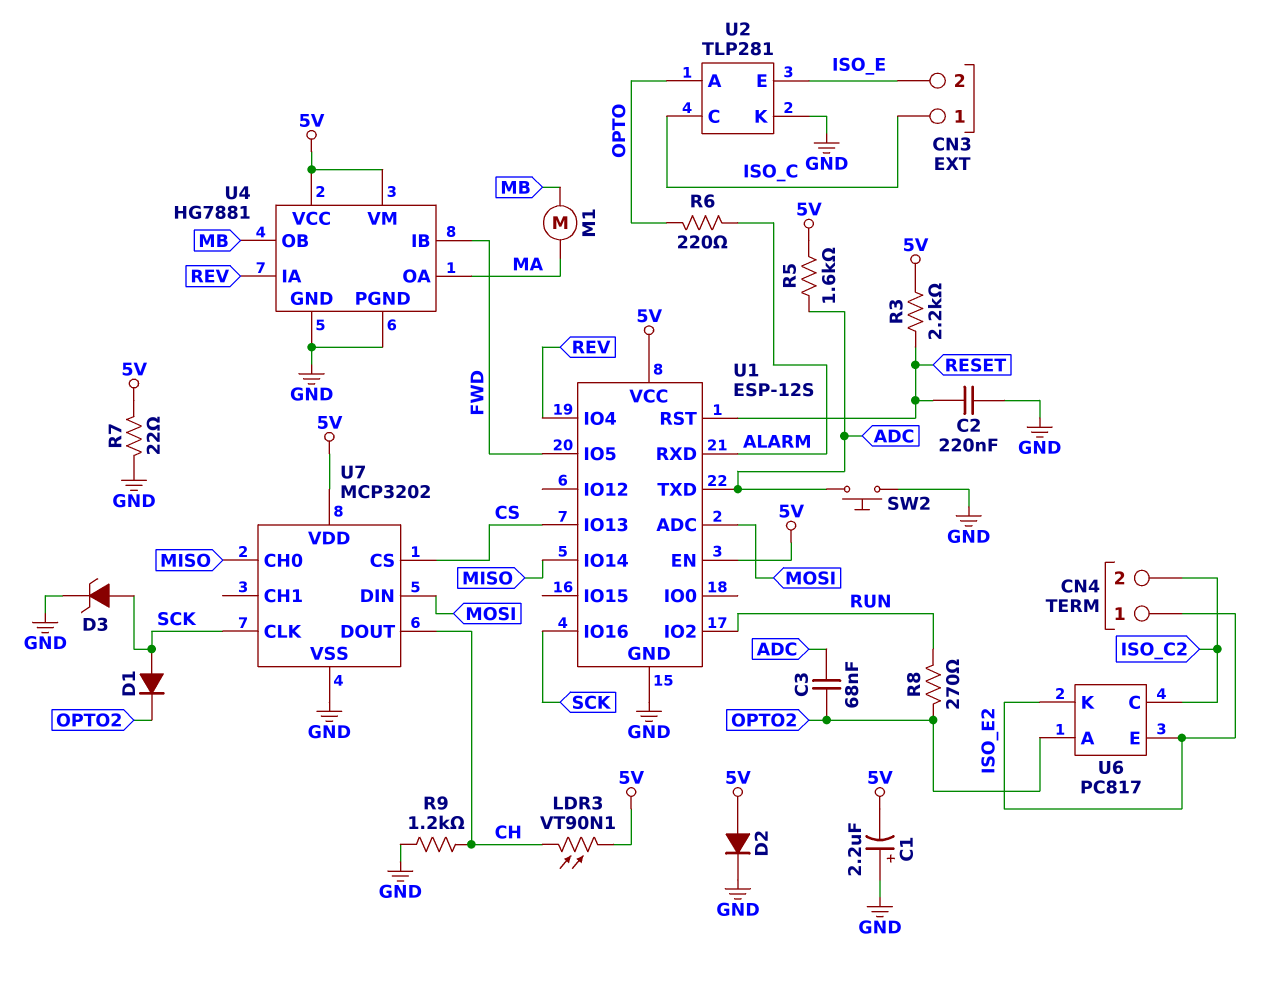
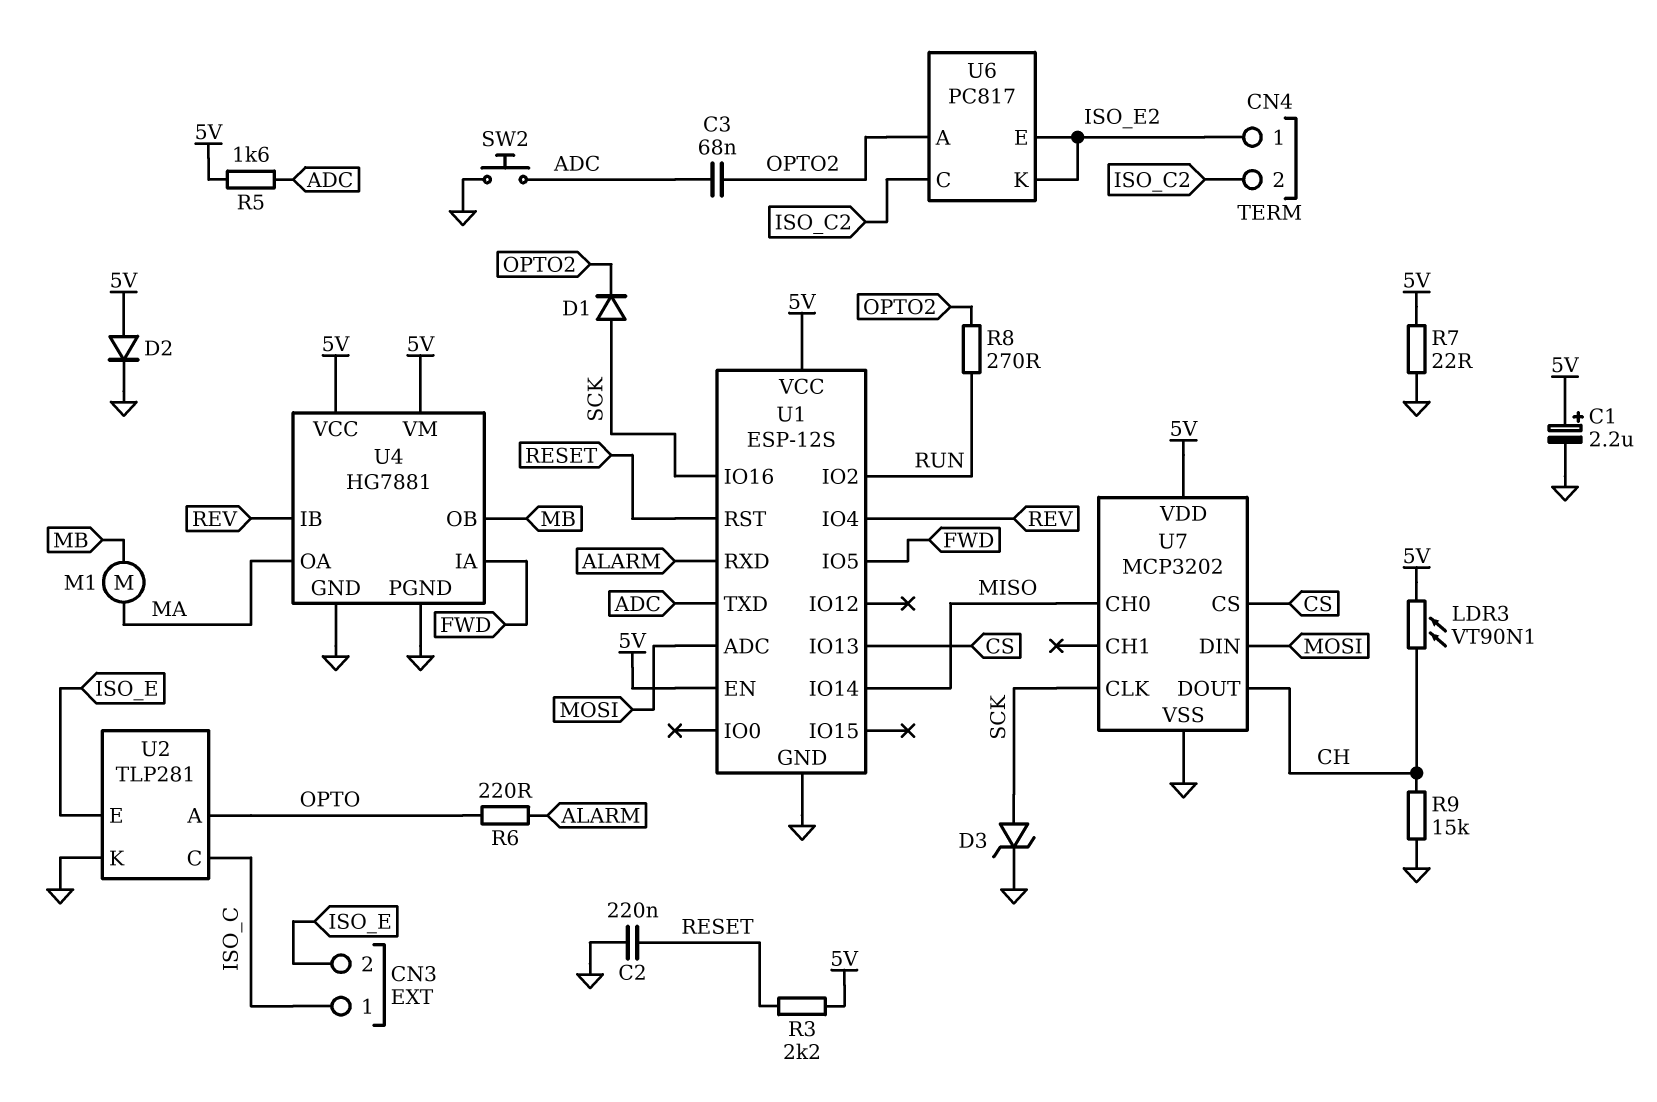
C1: 2.2uF (plus GND, minus 5V) -> 2.2uF (plus 5V, minus GND)
R9: 1.2k (CH, GND) -> 15k (CH, GND)
U4 pin IA: REV -> FWD
U4 pin IB: FWD -> REV

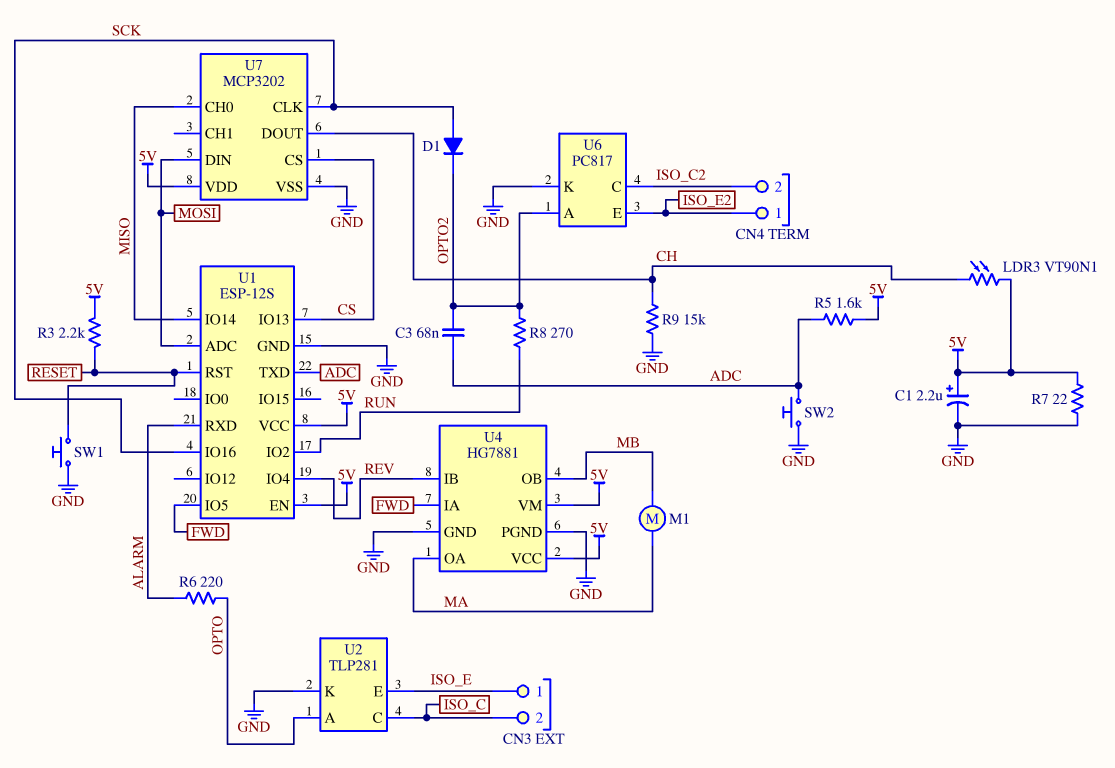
C2: 220nF (GND, RESET) -> none
CN3 pin 1: ISO_C -> ISO_E
CN3 pin 2: ISO_E -> ISO_C
D2: diode (A 5V, K GND) -> none
D3: zener (A SCK, K GND) -> none
SW1: none -> button (GND, RESET)
U6 pin K: ISO_E2 -> GND

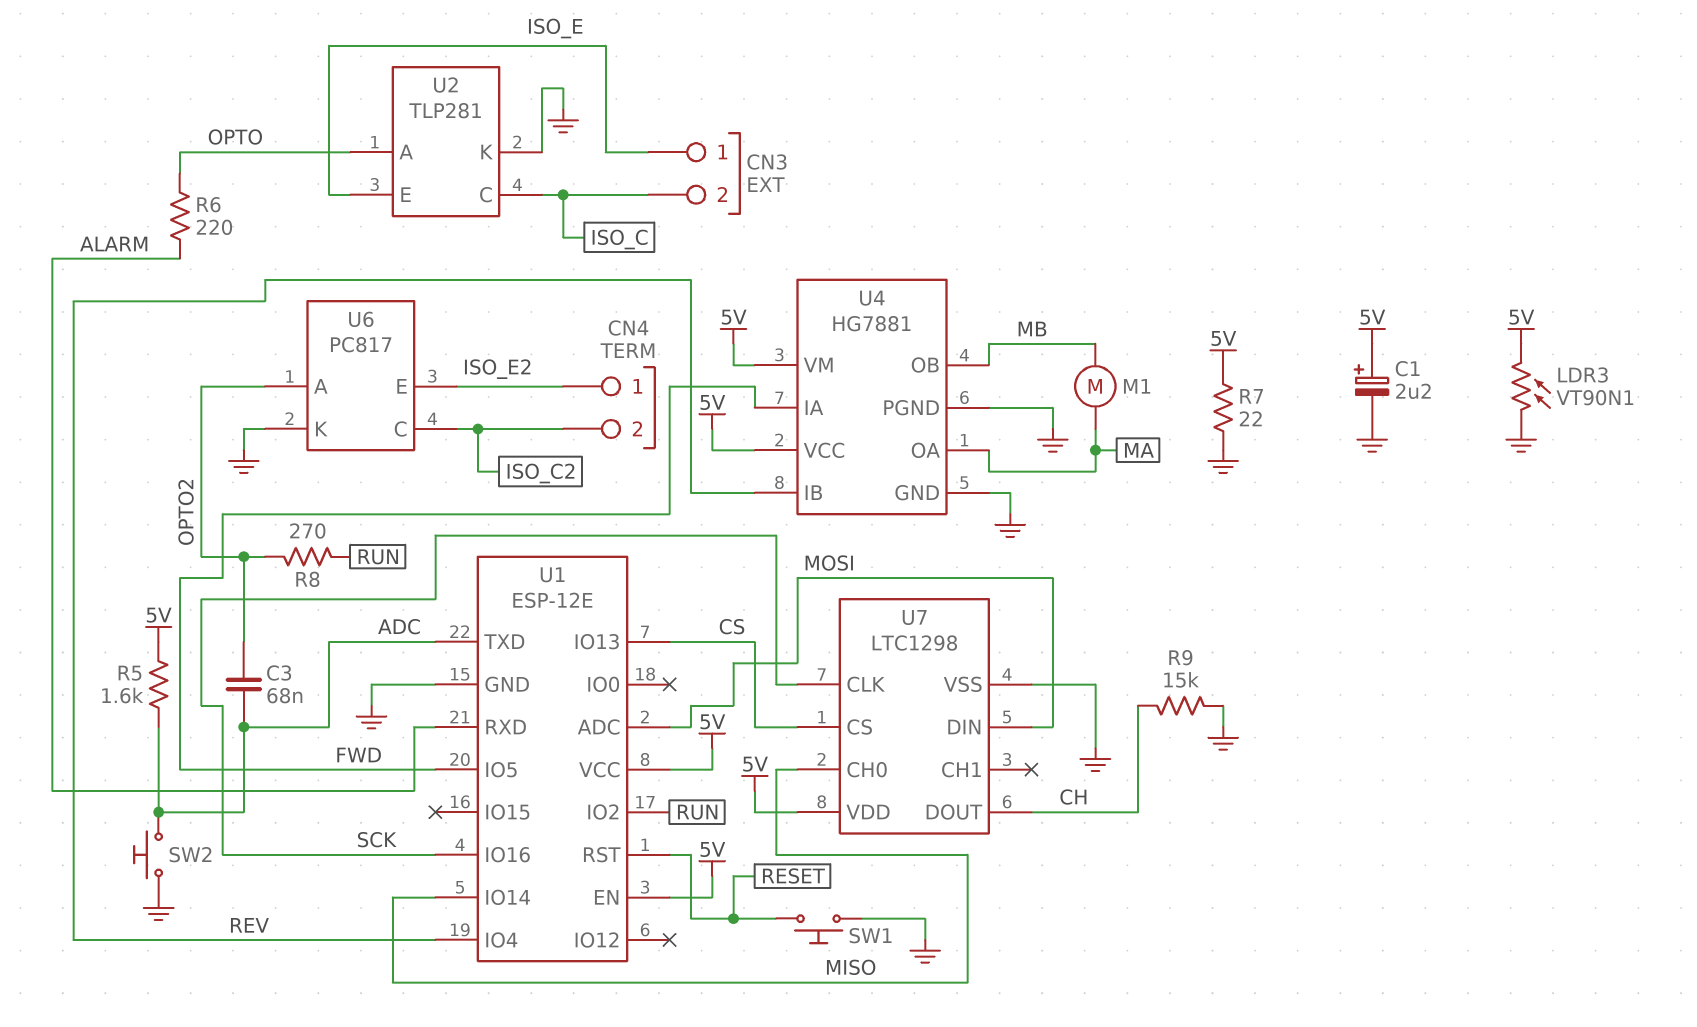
D1: diode (A SCK, K OPTO2) -> none
LDR3: VT90N1 (5V, CH) -> VT90N1 (5V, GND)
R3: 2.2k (5V, RESET) -> none
U1: ESP-12S -> ESP-12E
U7: MCP3202 -> LTC1298

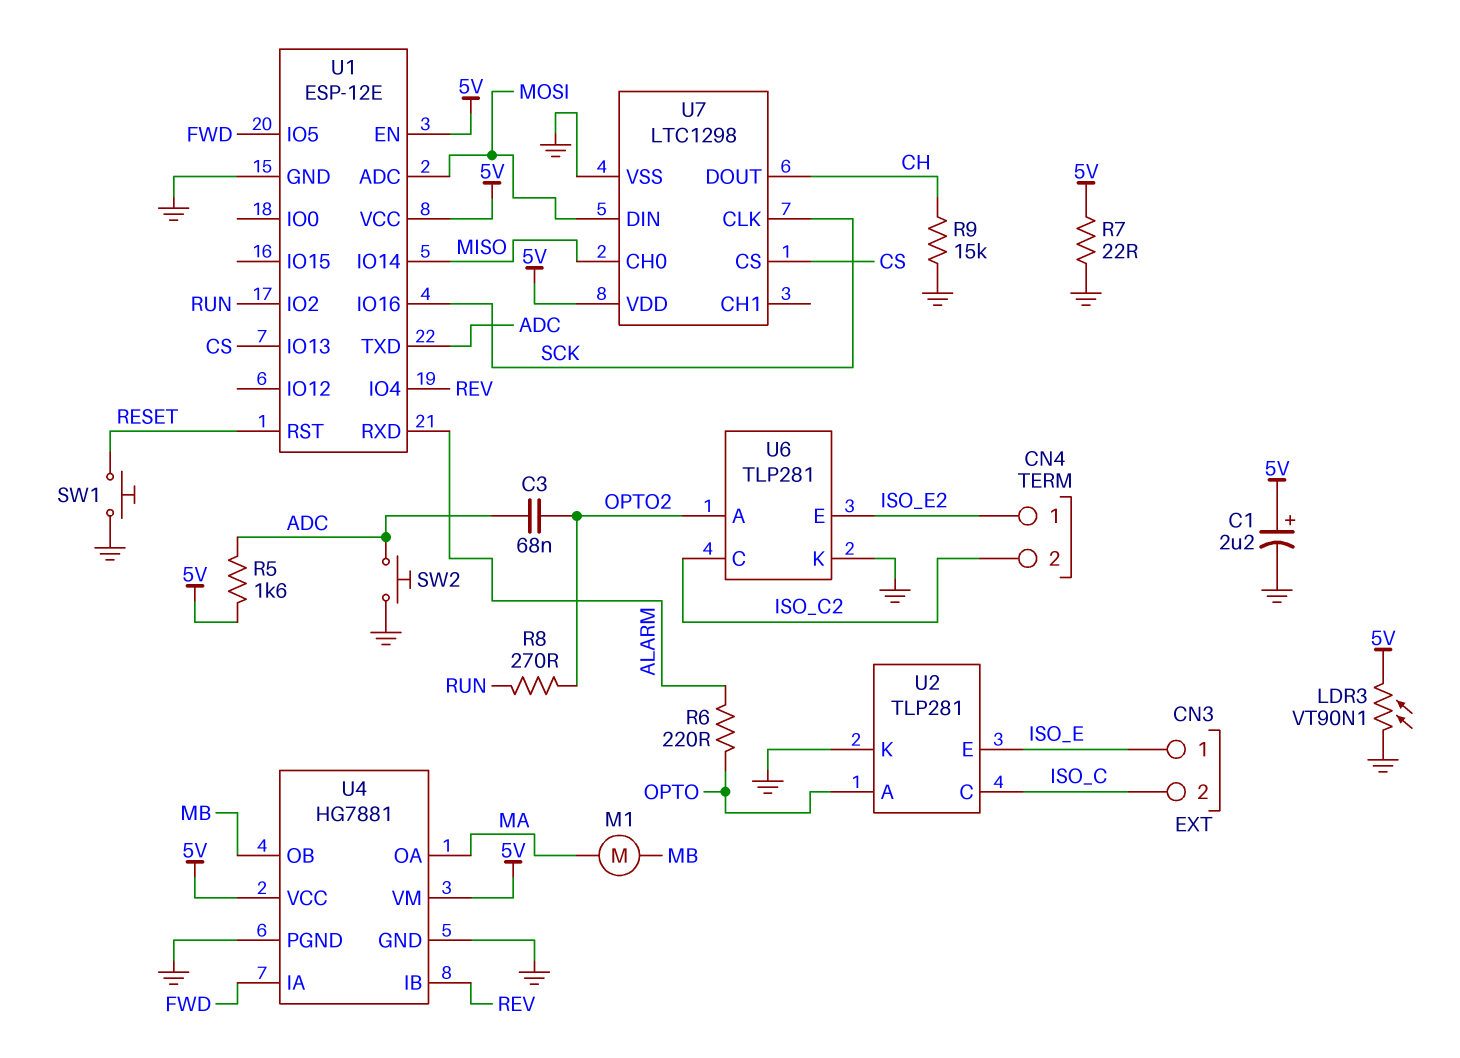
U6: PC817 -> TLP281

